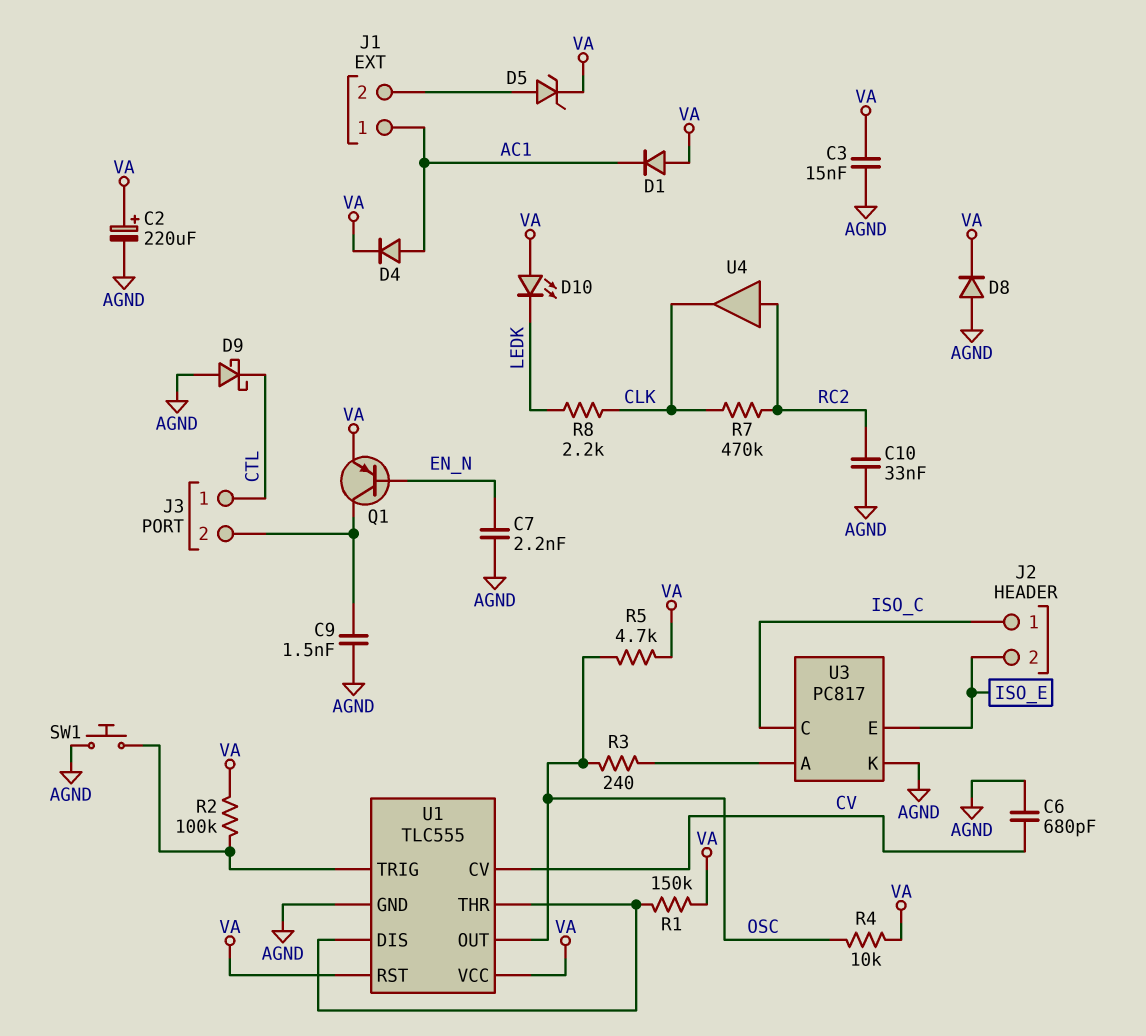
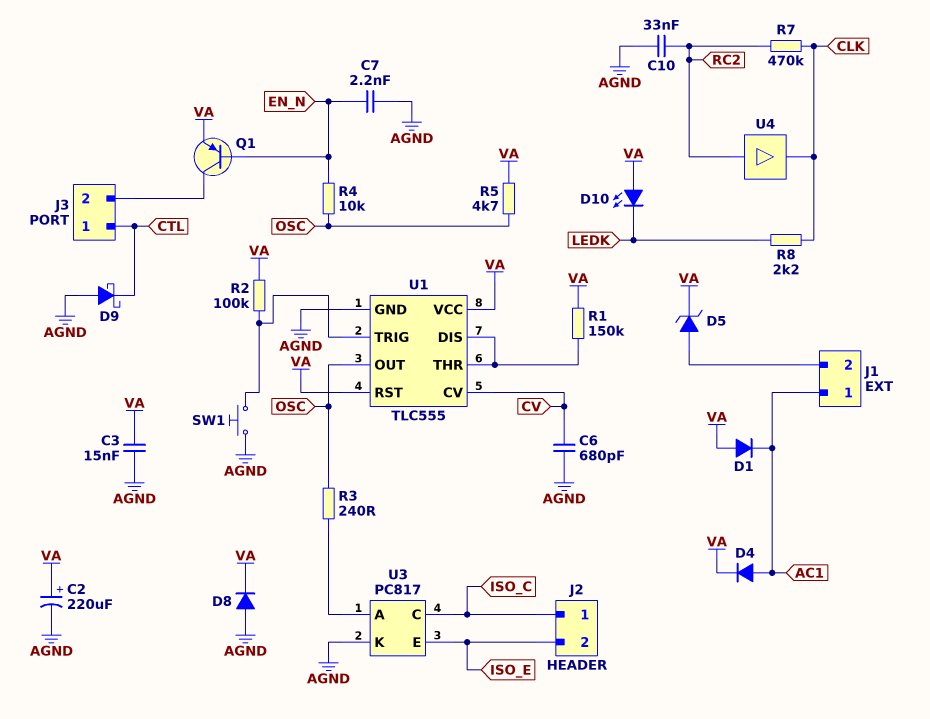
C9: 1.5nF (AGND, J3/2) -> none
R4: 10k (OSC, VA) -> 10k (EN_N, OSC)

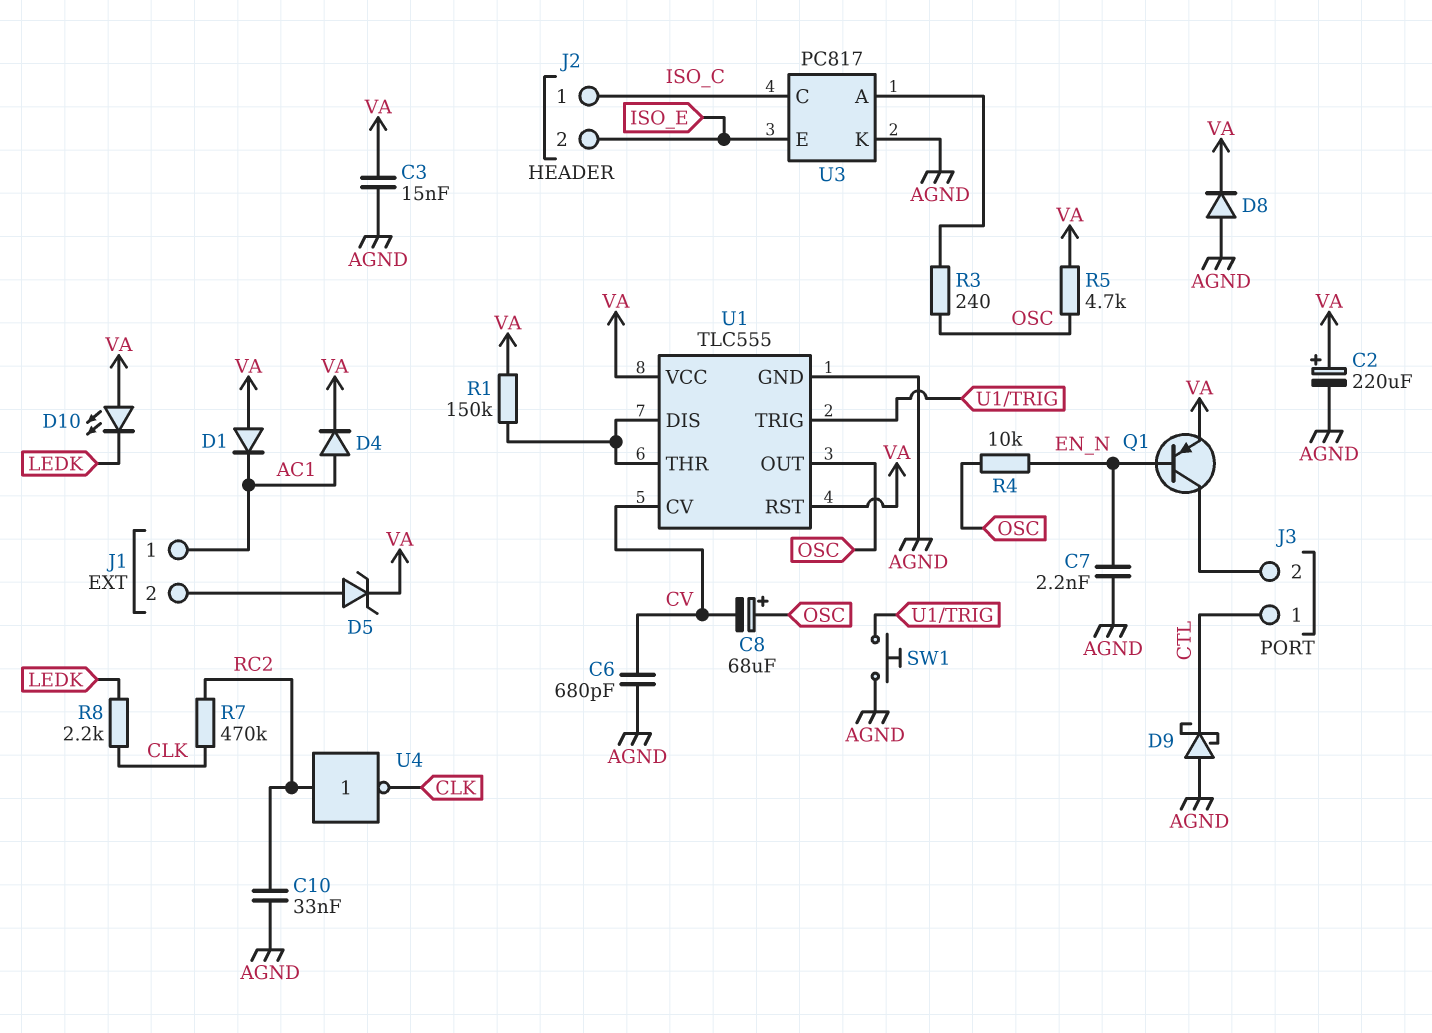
C8: none -> 68uF (plus OSC, minus CV)
R2: 100k (U1/TRIG, VA) -> none
U4: buffer (in RC2, out CLK) -> NOT (in RC2, out CLK)

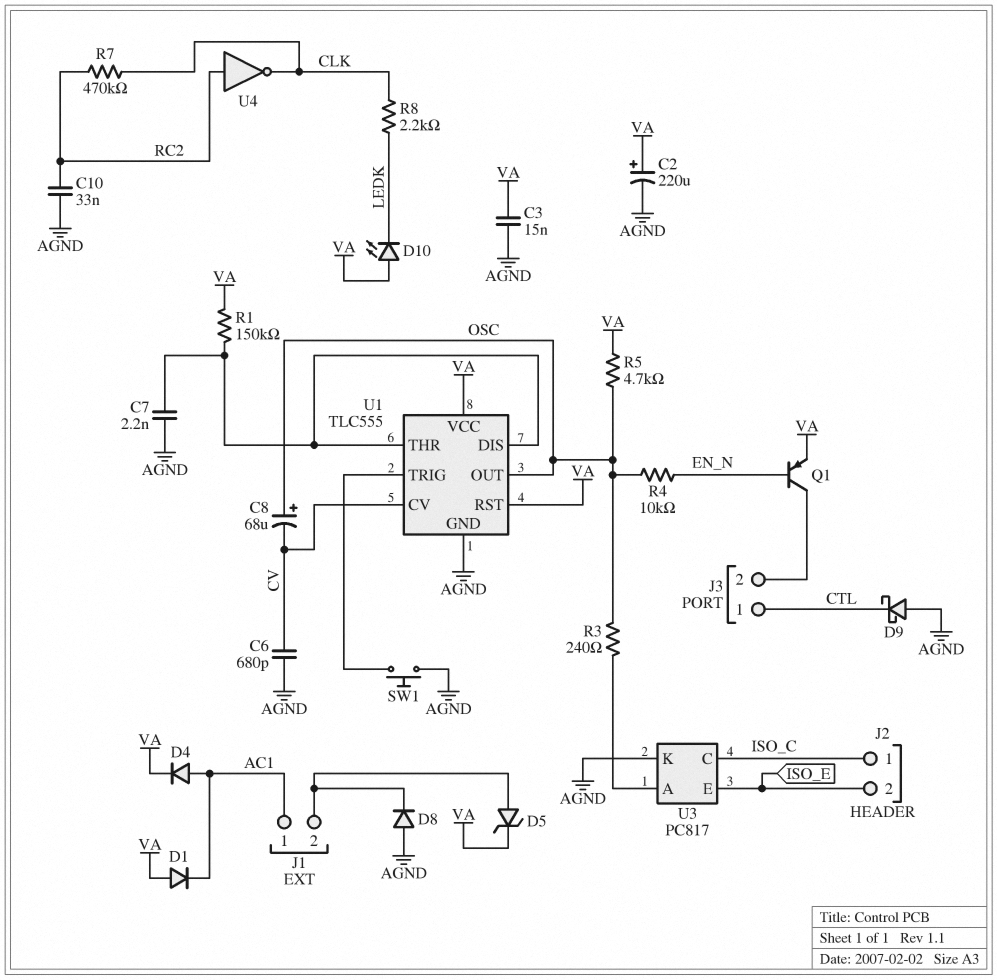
C7: 2.2nF (AGND, EN_N) -> 2.2nF (AGND, U1/DIS)
D8: diode (A AGND, K VA) -> diode (A AGND, K J1/2)

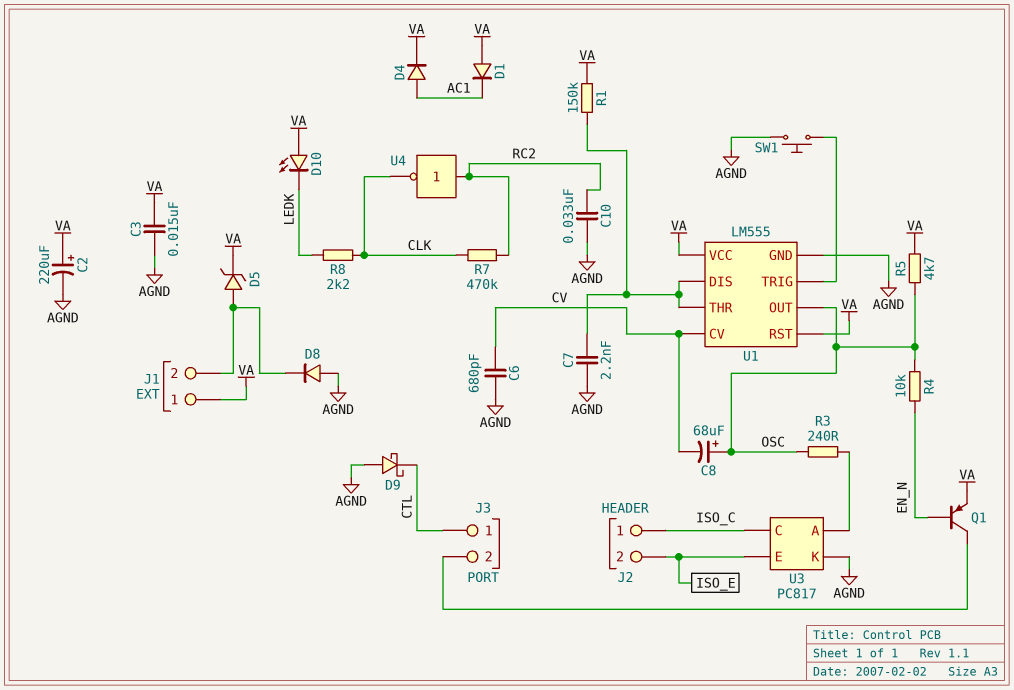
J1 pin 1: AC1 -> VA
U1: TLC555 -> LM555

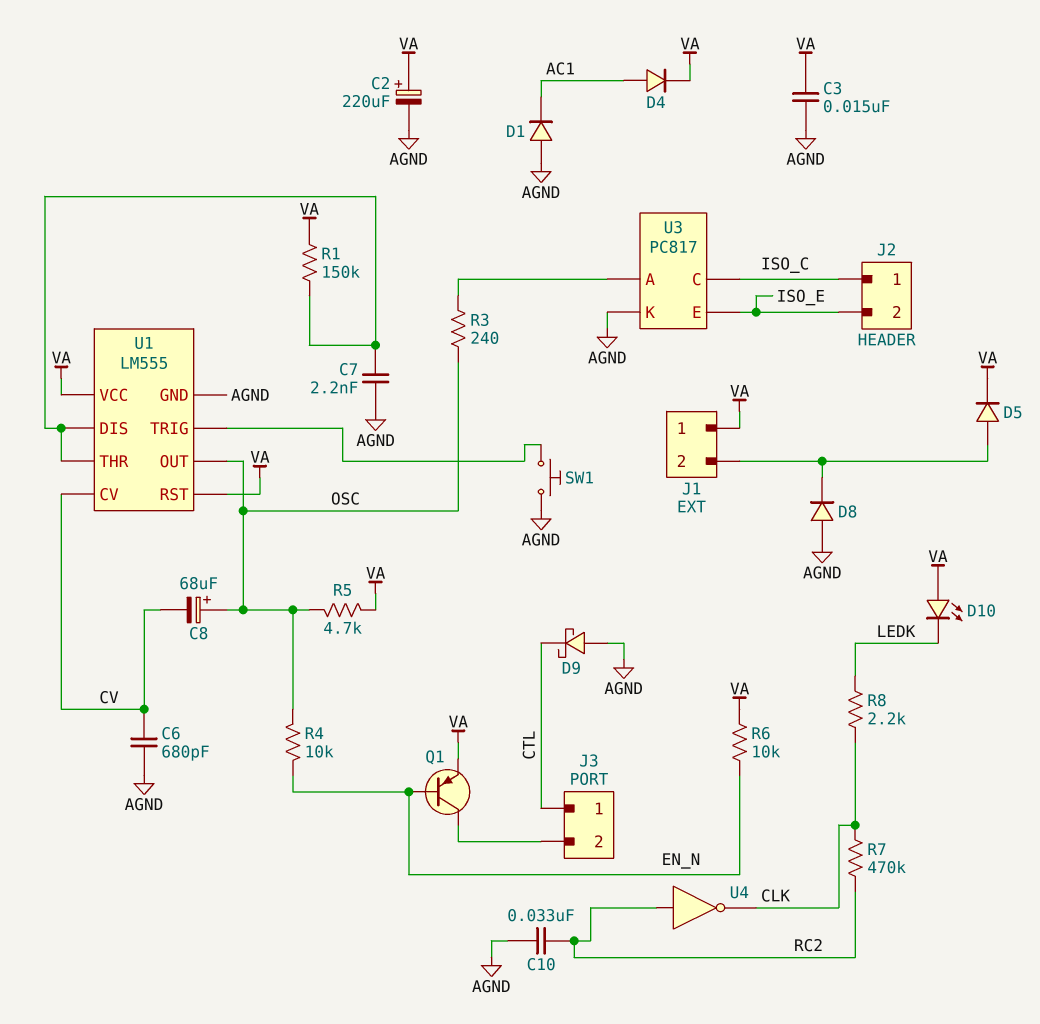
D1: diode (A VA, K AC1) -> diode (A AGND, K AC1)
D5: zener (A J1/2, K VA) -> diode (A J1/2, K VA)
R6: none -> 10k (EN_N, VA)

